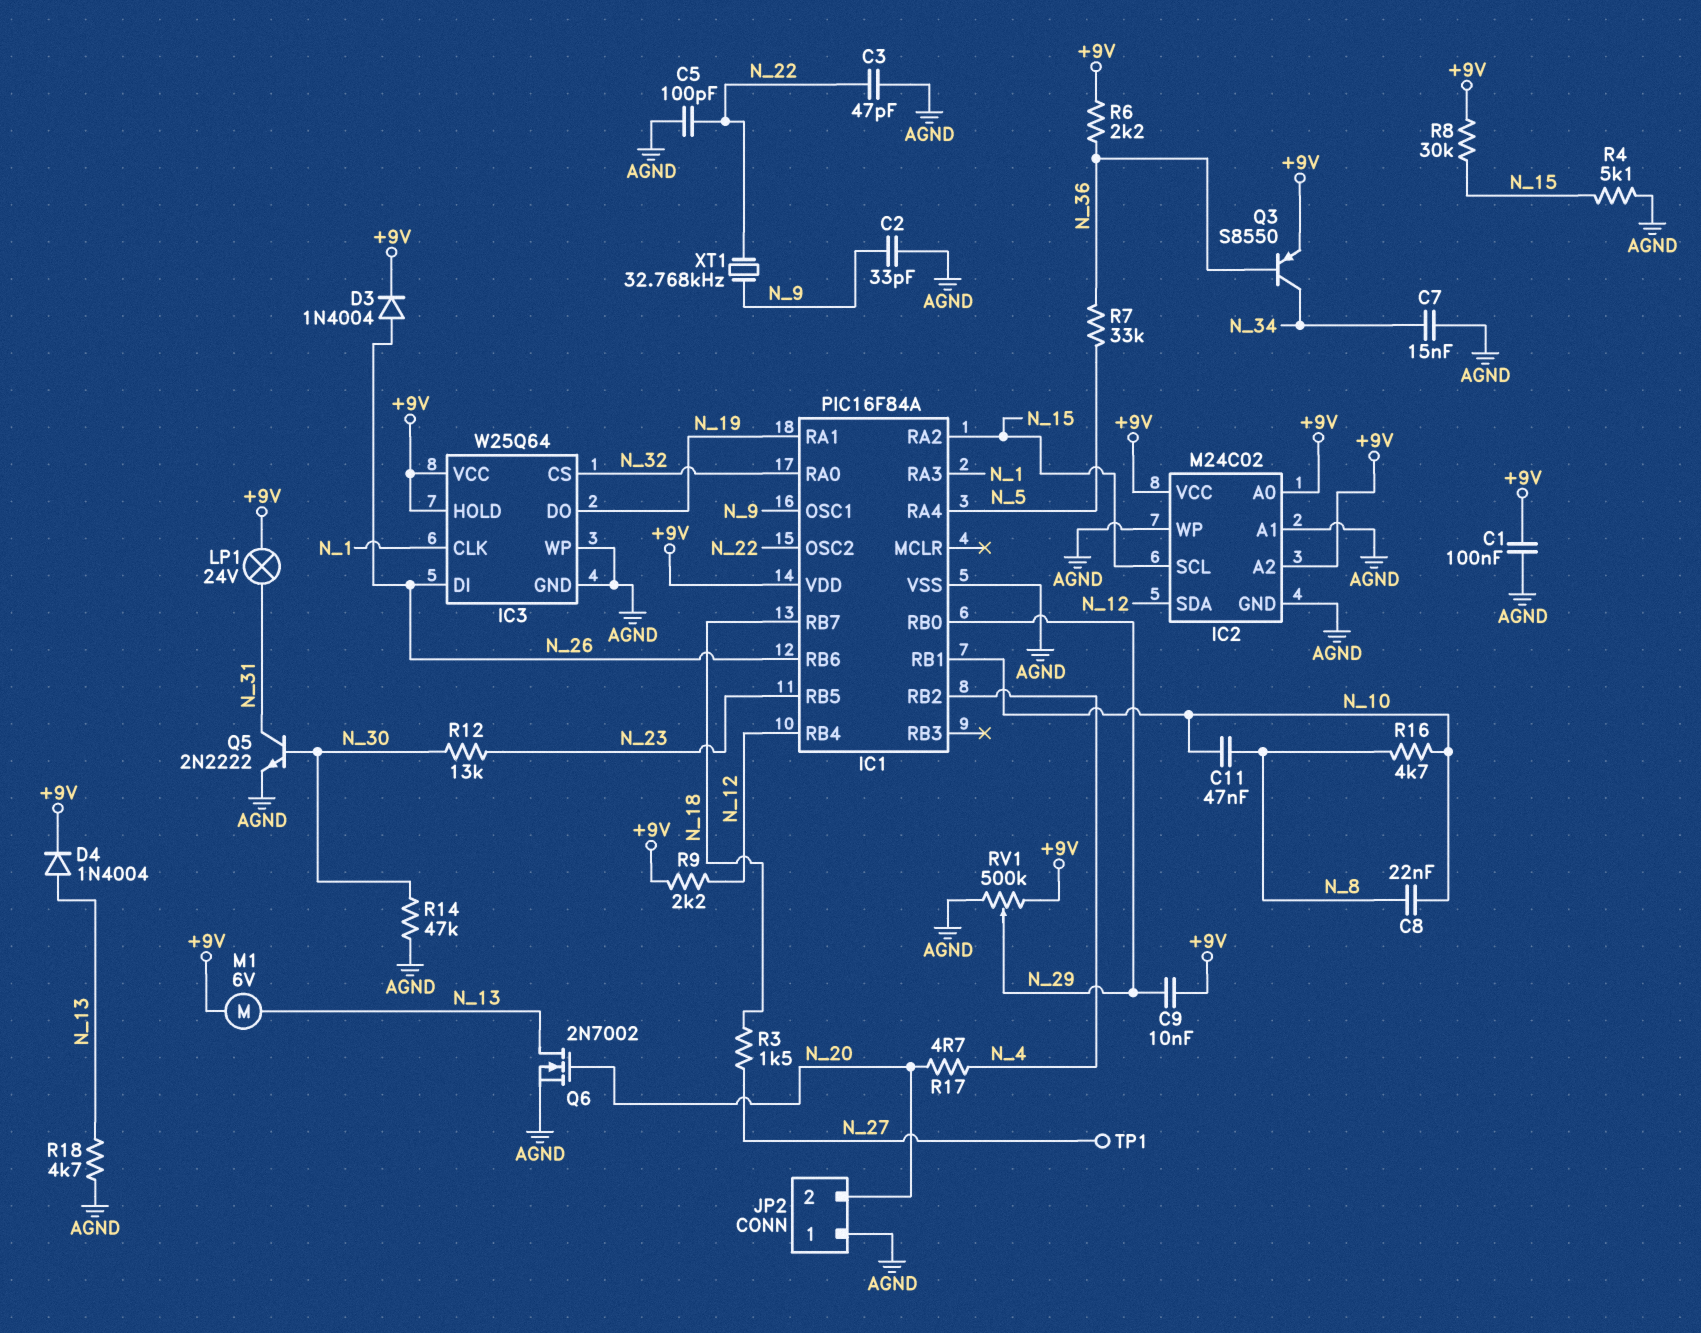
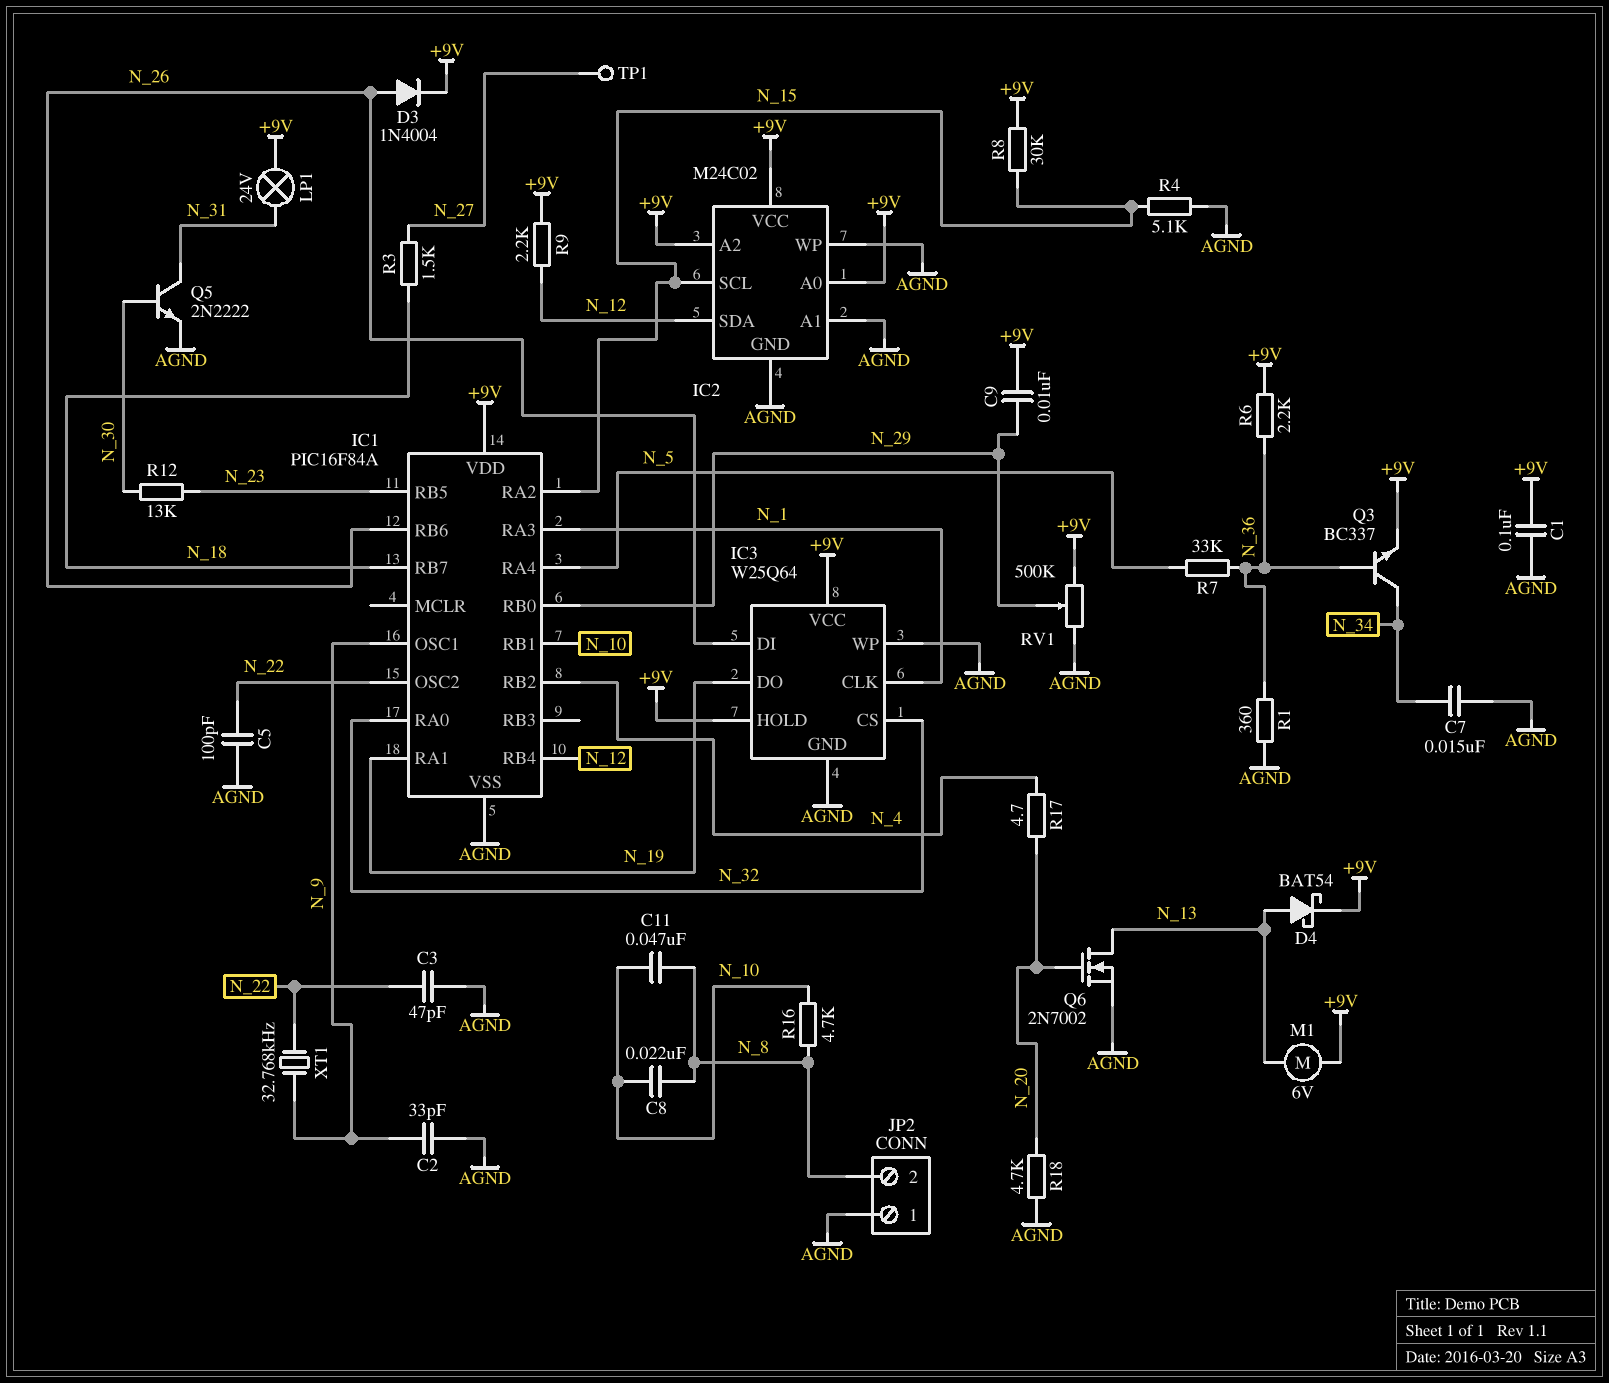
D4: diode 1N4004 (A N_13, K +9V) -> schottky BAT54 (A N_13, K +9V)
JP2 pin 2: N_20 -> N_8
Q3: PNP S8550 (B N_36, C N_34, E +9V) -> NPN BC337 (B N_36, C N_34, E +9V)
R1: none -> 360 (AGND, N_36)
R14: 47k (AGND, N_30) -> none
R18: 4.7k (AGND, N_13) -> 4.7k (AGND, N_20)

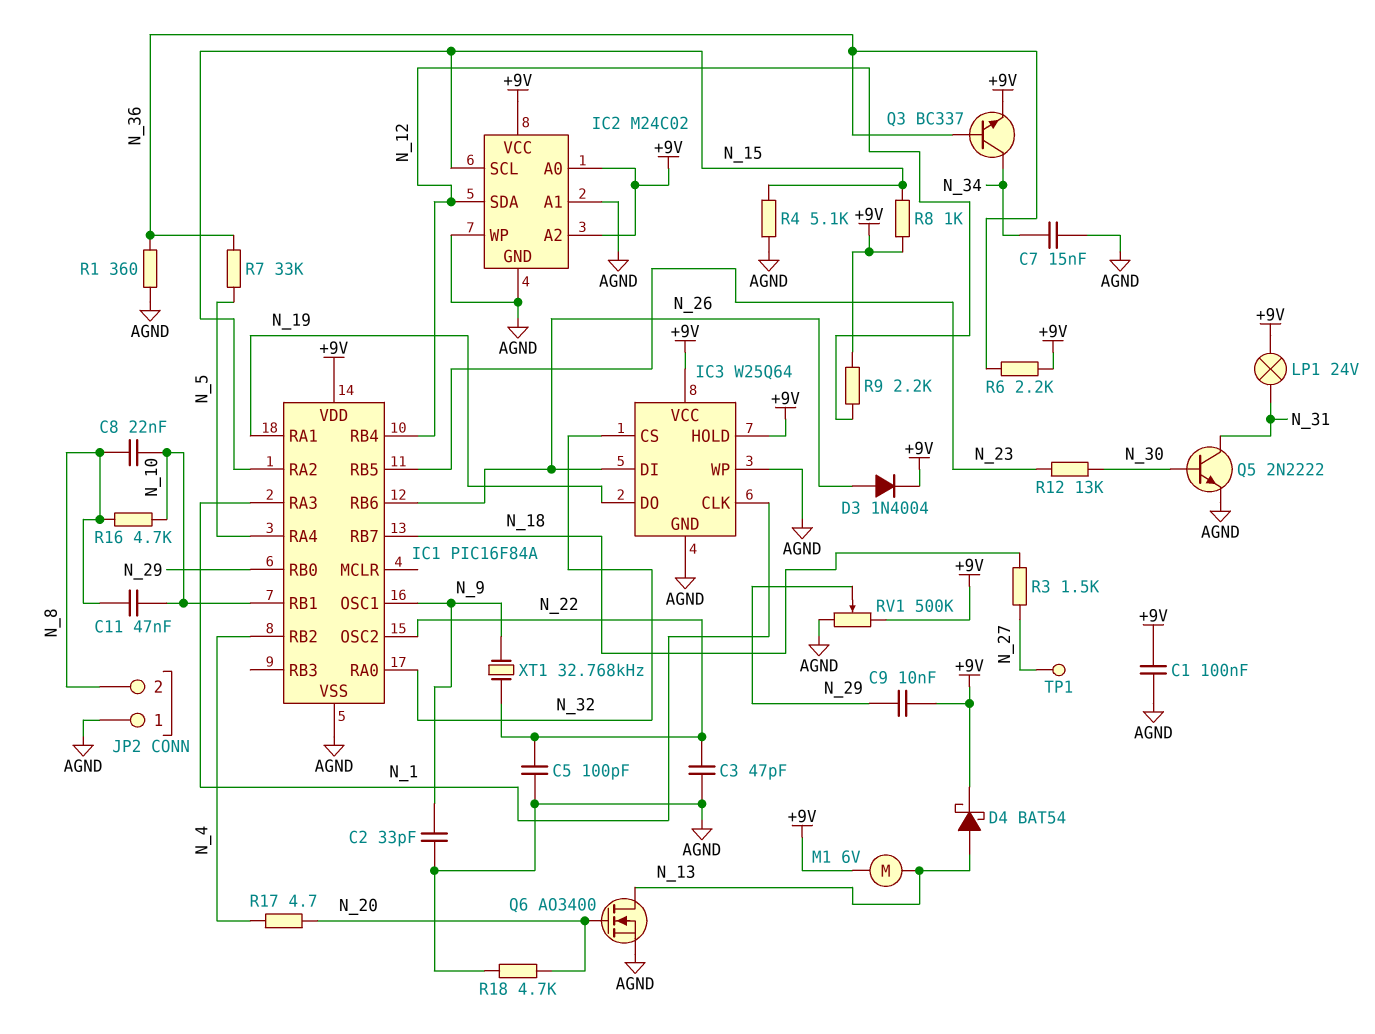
Q6: NMOS 2N7002 (G N_20, D N_13, S AGND) -> NMOS AO3400 (G N_20, D N_13, S AGND)
R8: 30k (+9V, N_15) -> 1k (+9V, N_15)

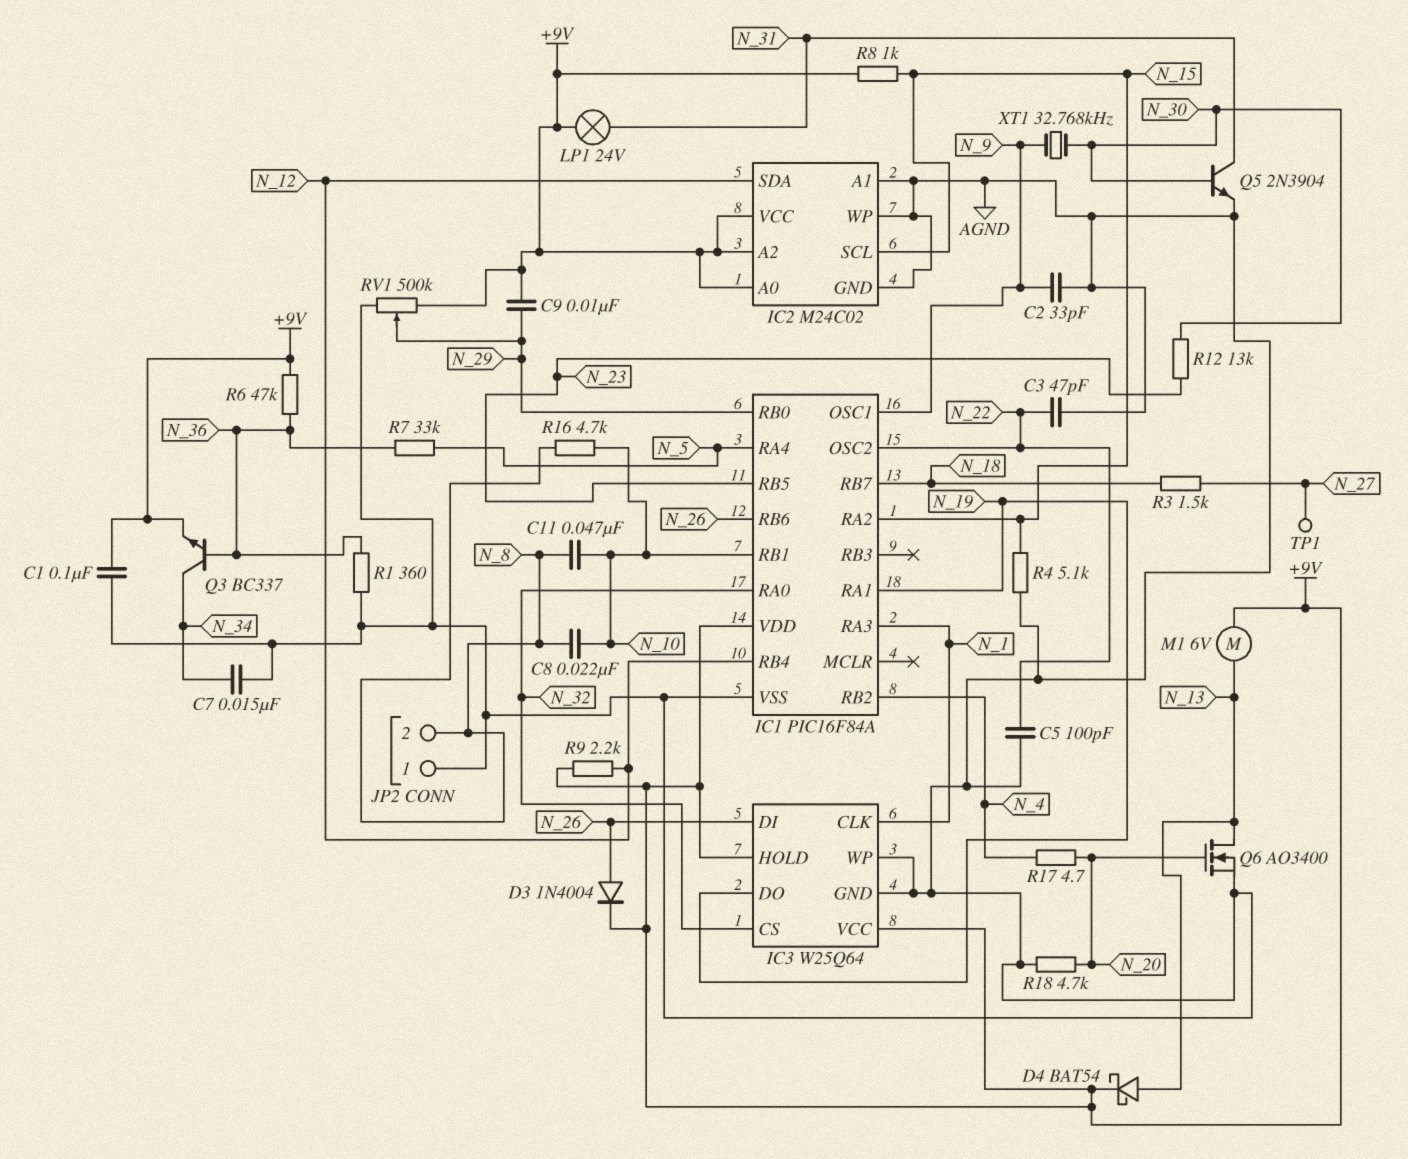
Q5: NPN 2N2222 (B N_30, C N_31, E AGND) -> NPN 2N3904 (B N_30, C N_31, E AGND)
R6: 2.2k (+9V, N_36) -> 47k (+9V, N_36)
XT1: 32.768kHz (N_9, N_22) -> 32.768kHz (N_9, N_30)

